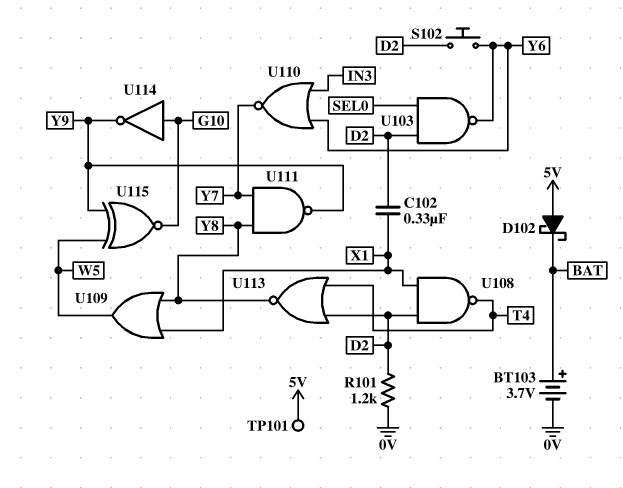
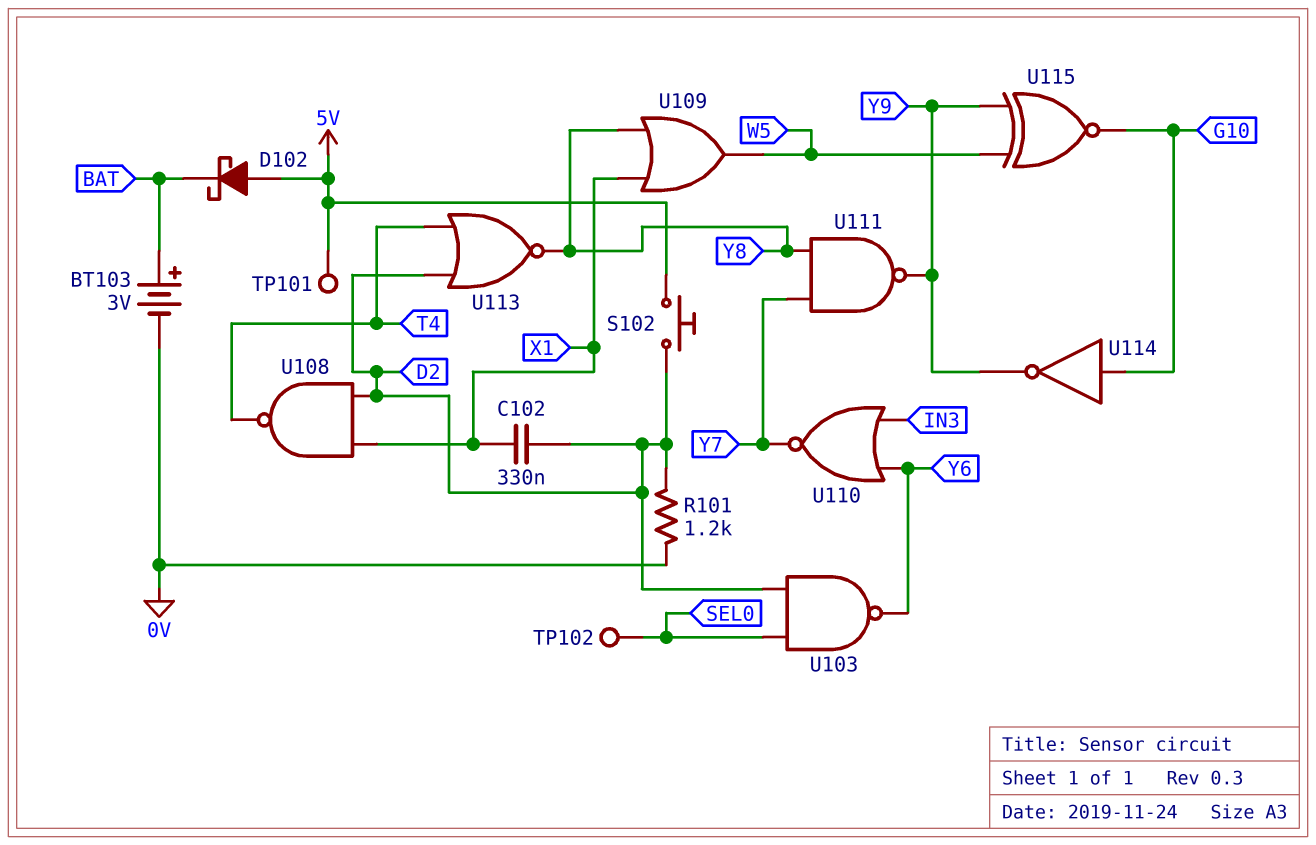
BT103: 3.7V (plus BAT, minus 0V) -> 3V (plus BAT, minus 0V)
S102: button (D2, Y6) -> button (5V, D2)
TP102: none -> test point (SEL0)

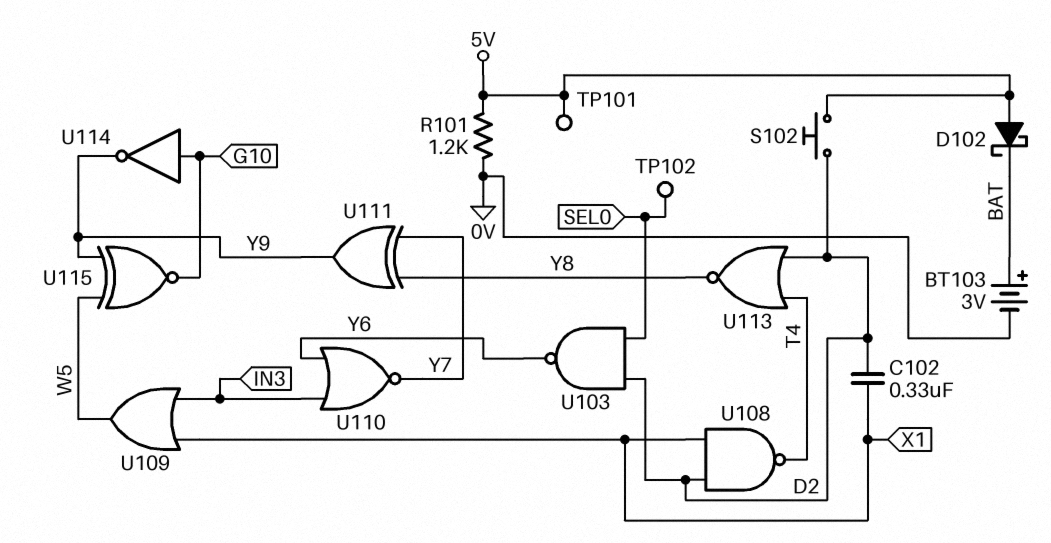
R101: 1.2k (0V, D2) -> 1.2k (0V, 5V)
U109: OR (in X1, in Y8, out W5) -> OR (in IN3, in X1, out W5)
U111: NAND (in Y7, in Y8, out Y9) -> XOR (in Y7, in Y8, out Y9)

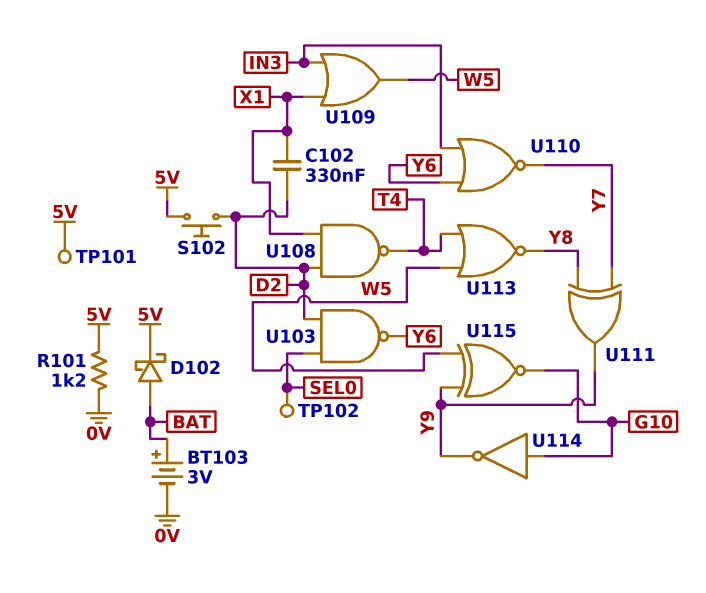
D102: schottky (A 5V, K BAT) -> schottky (A BAT, K 5V)
U113: NOR (in D2, in T4, out Y8) -> NOR (in T4, in W5, out Y8)

